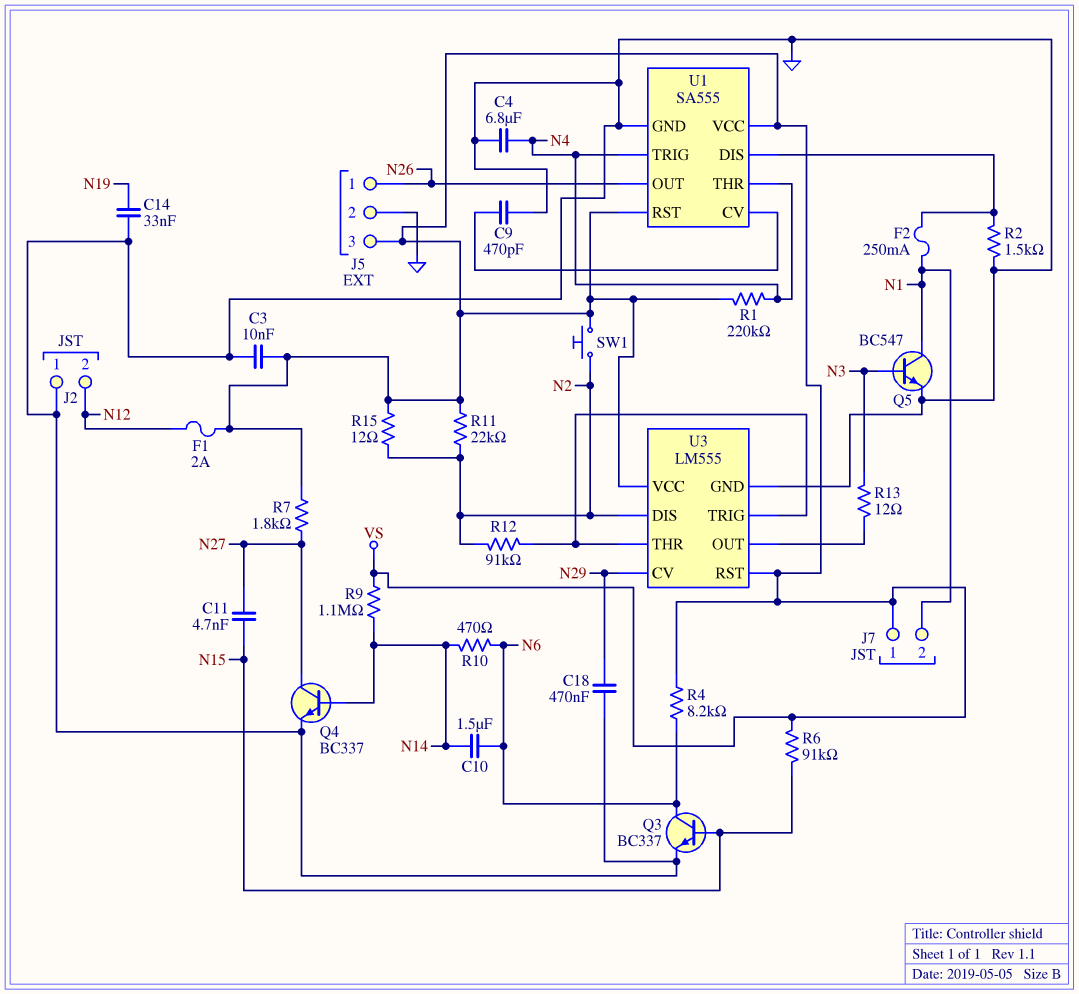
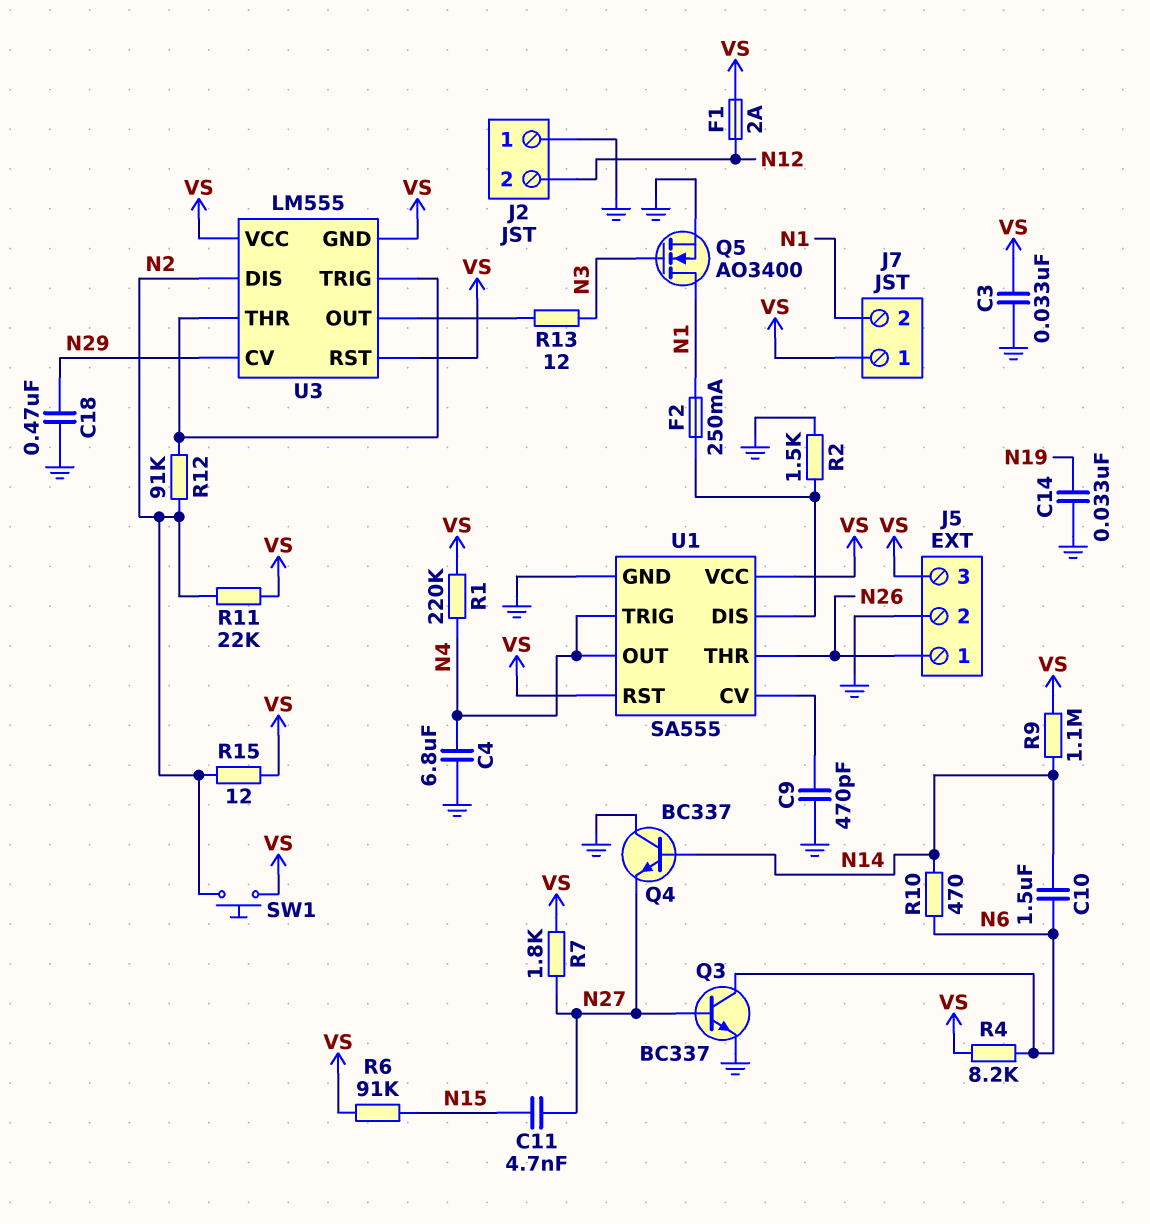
C3: 10nF (GND, VS) -> 33nF (GND, VS)
Q3: NPN BC337 (B N15, C N6, E GND) -> NPN BC337 (B N27, C N6, E GND)
Q4: NPN BC337 (B N14, C N27, E GND) -> NPN BC337 (B N14, C GND, E N27)
Q5: NPN BC547 (B N3, C N1, E GND) -> NMOS AO3400 (G N3, D N1, S GND)
U1 pin OUT: N26 -> N4
U1 pin THR: N4 -> N26
U3 pin GND: GND -> VS

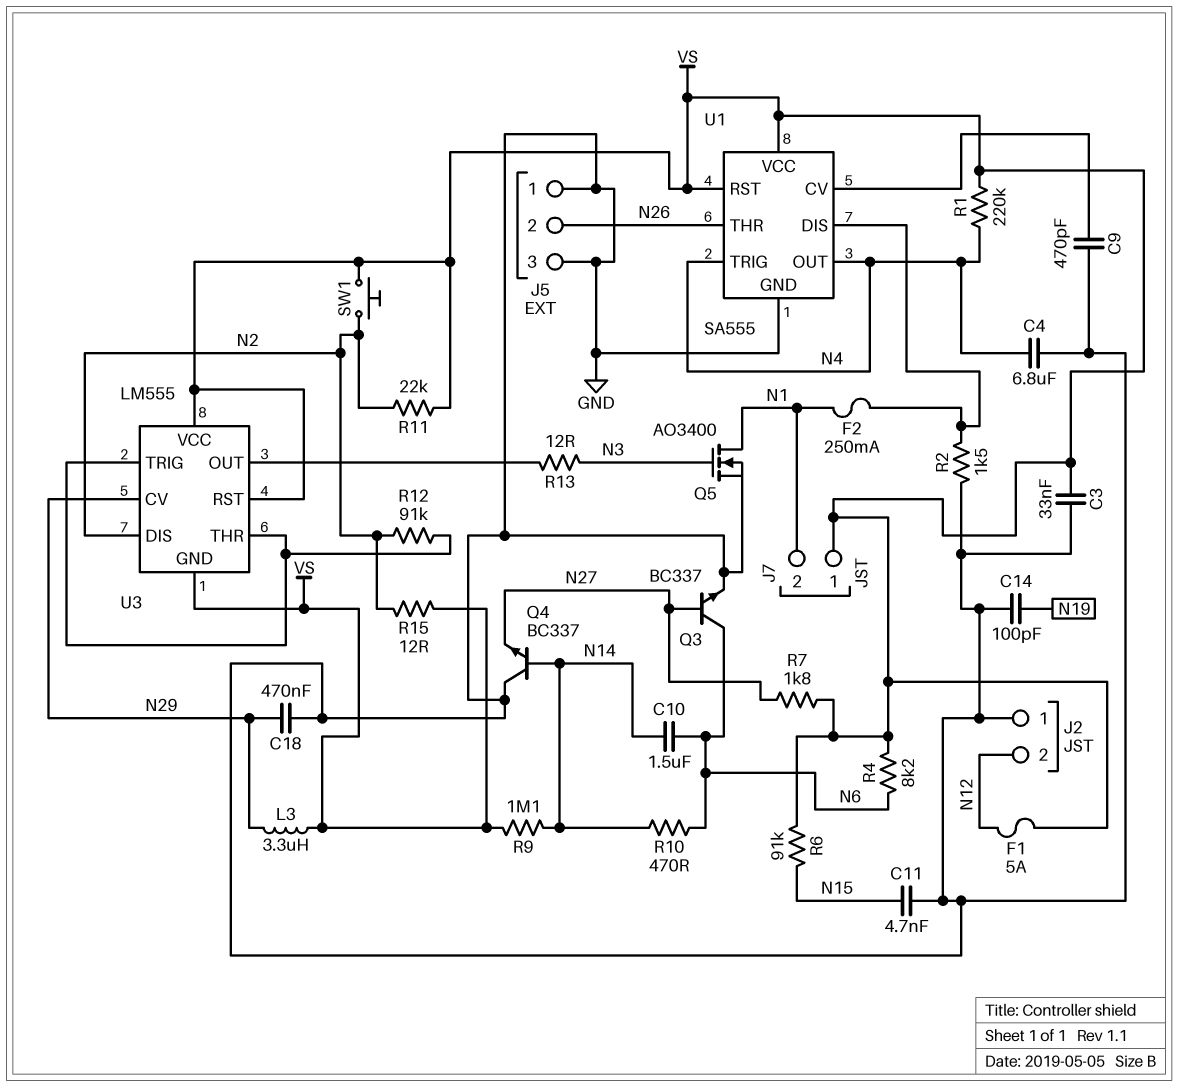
C11: 4.7nF (N15, N27) -> 4.7nF (GND, N15)
C14: 33nF (GND, N19) -> 100pF (GND, N19)
F1: 2A (N12, VS) -> 5A (N12, VS)
J5 pin 1: N26 -> GND
J5 pin 2: GND -> N26
J5 pin 3: VS -> GND
L3: none -> 3.3uH (N29, VS)

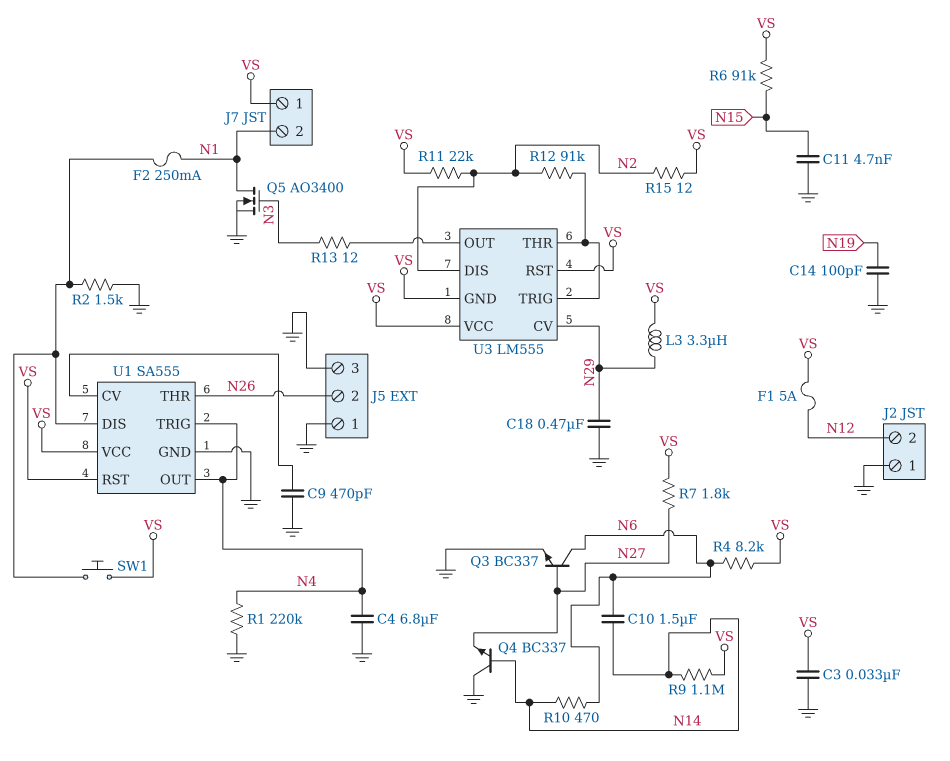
R1: 220k (N4, VS) -> 220k (GND, N4)
SW1: button (N2, VS) -> button (U1/DIS, VS)

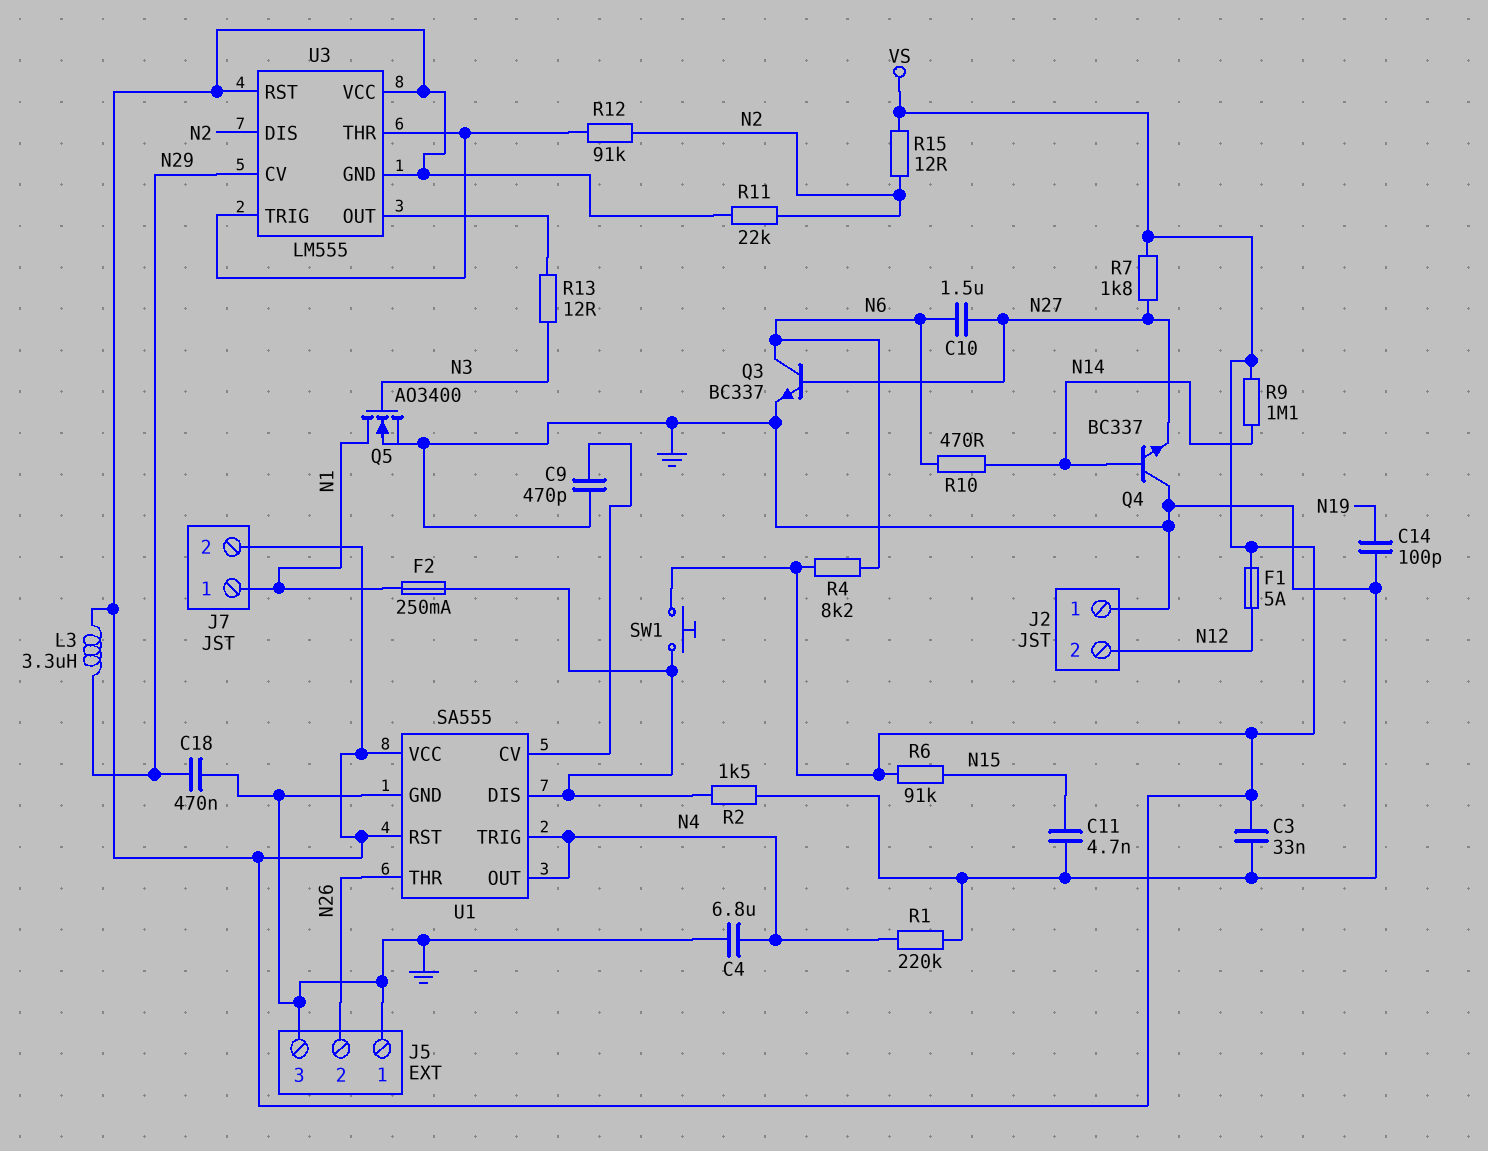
C10: 1.5uF (N6, N14) -> 1.5uF (N6, N27)
J7 pin 1: VS -> N1
J7 pin 2: N1 -> VS

